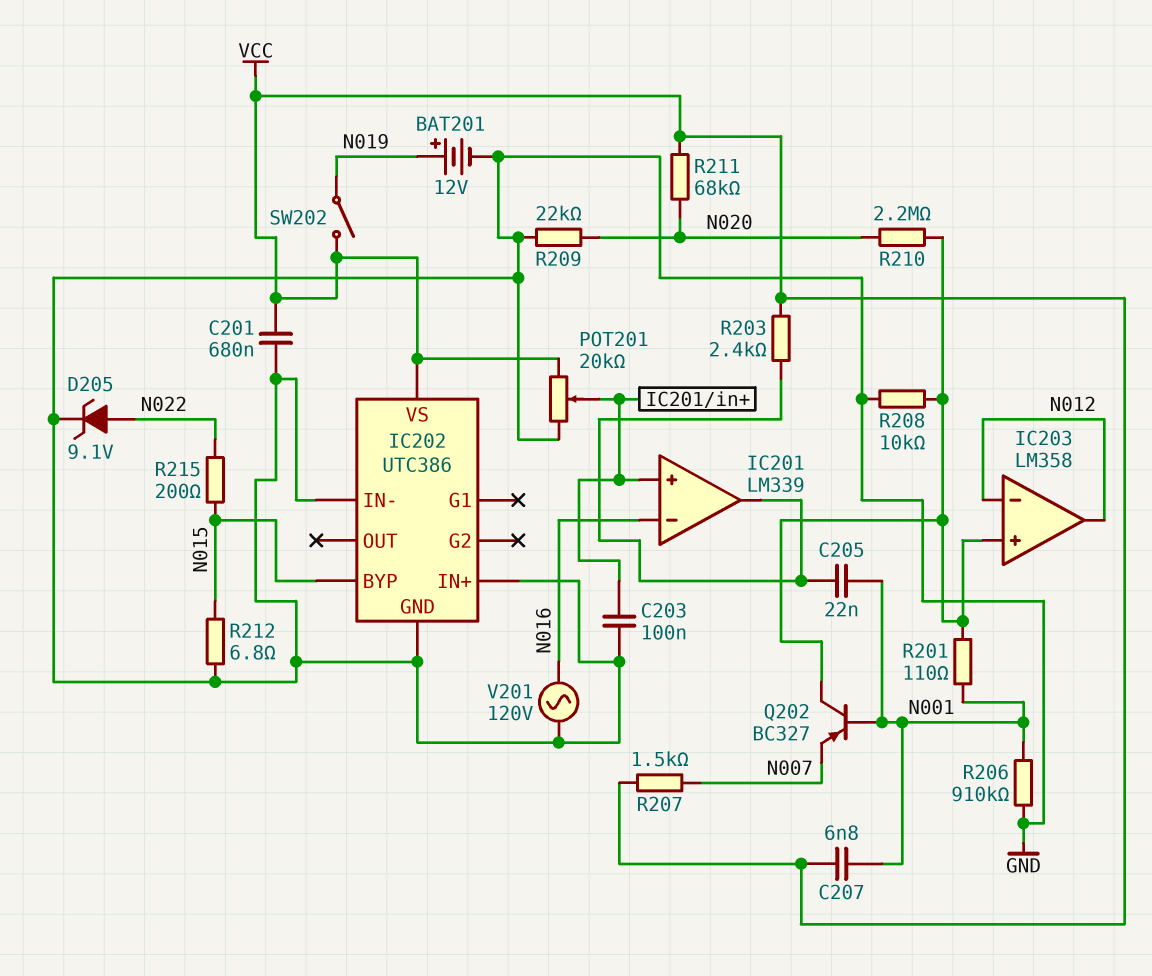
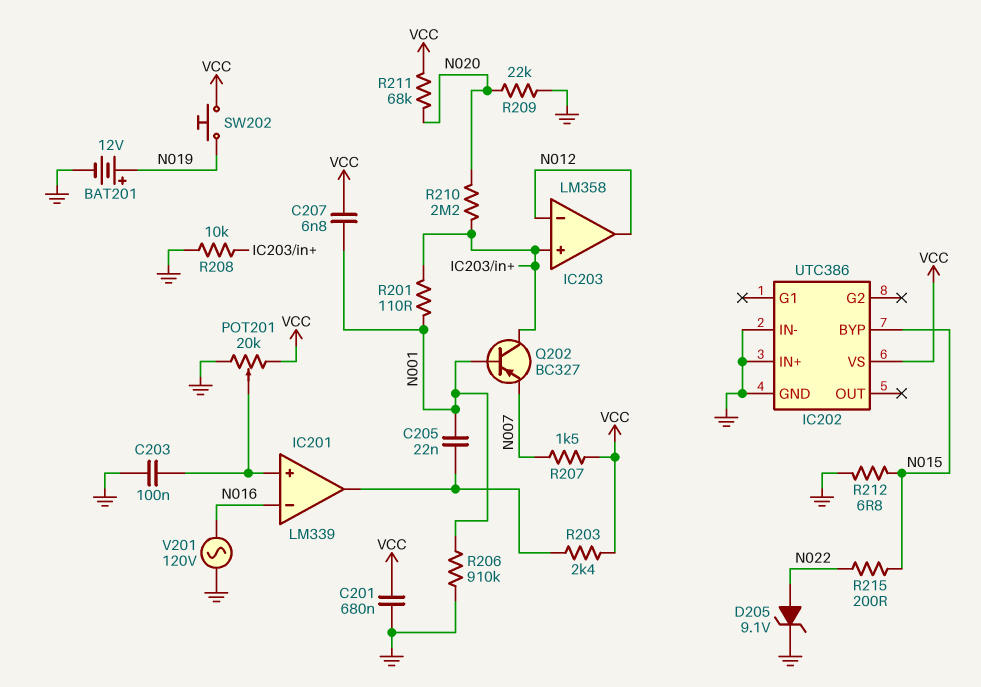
SW202: switch (N019, VCC) -> button (N019, VCC)

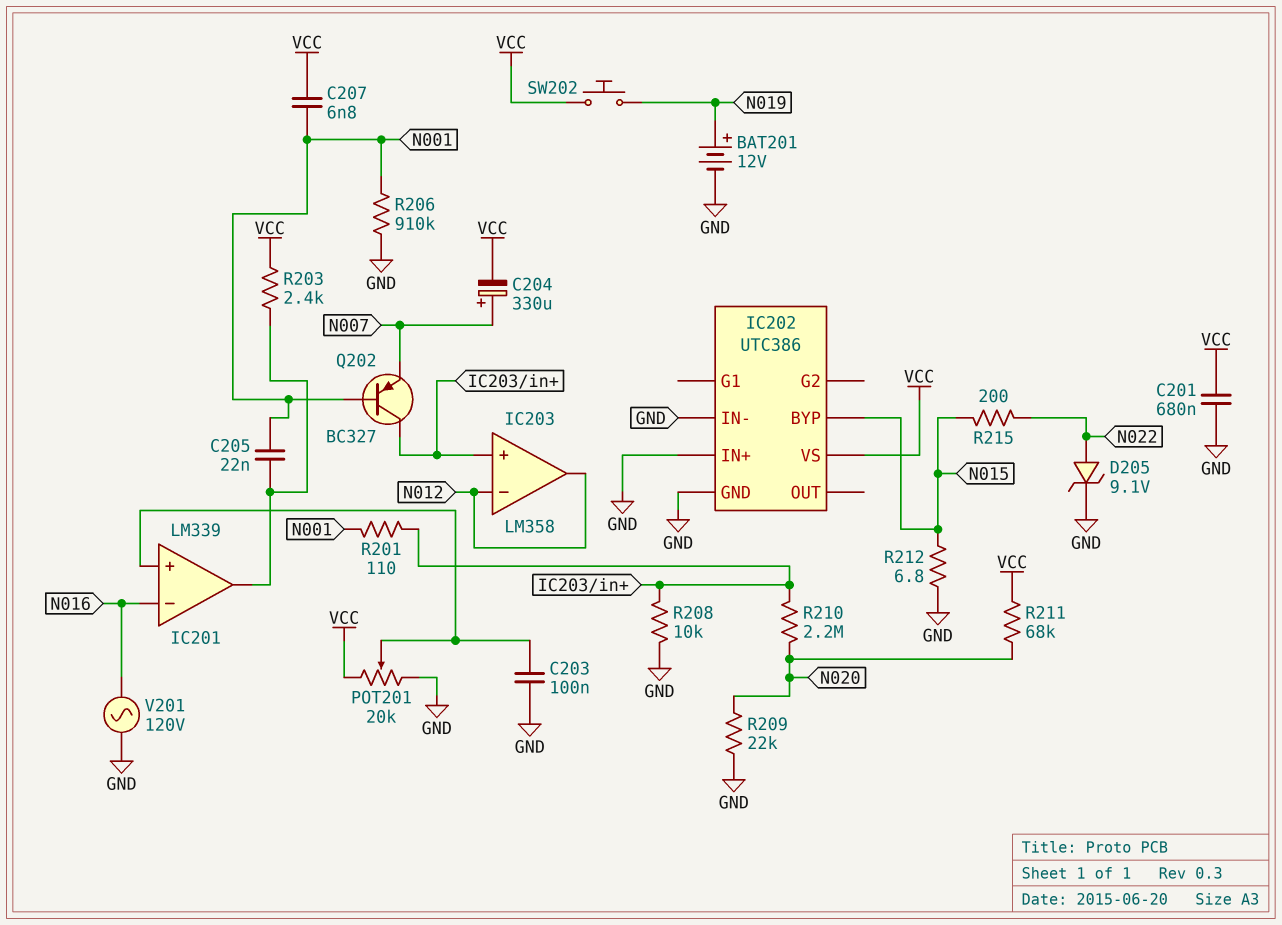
C204: none -> 330uF (plus N007, minus VCC)
R207: 1.5k (N007, VCC) -> none

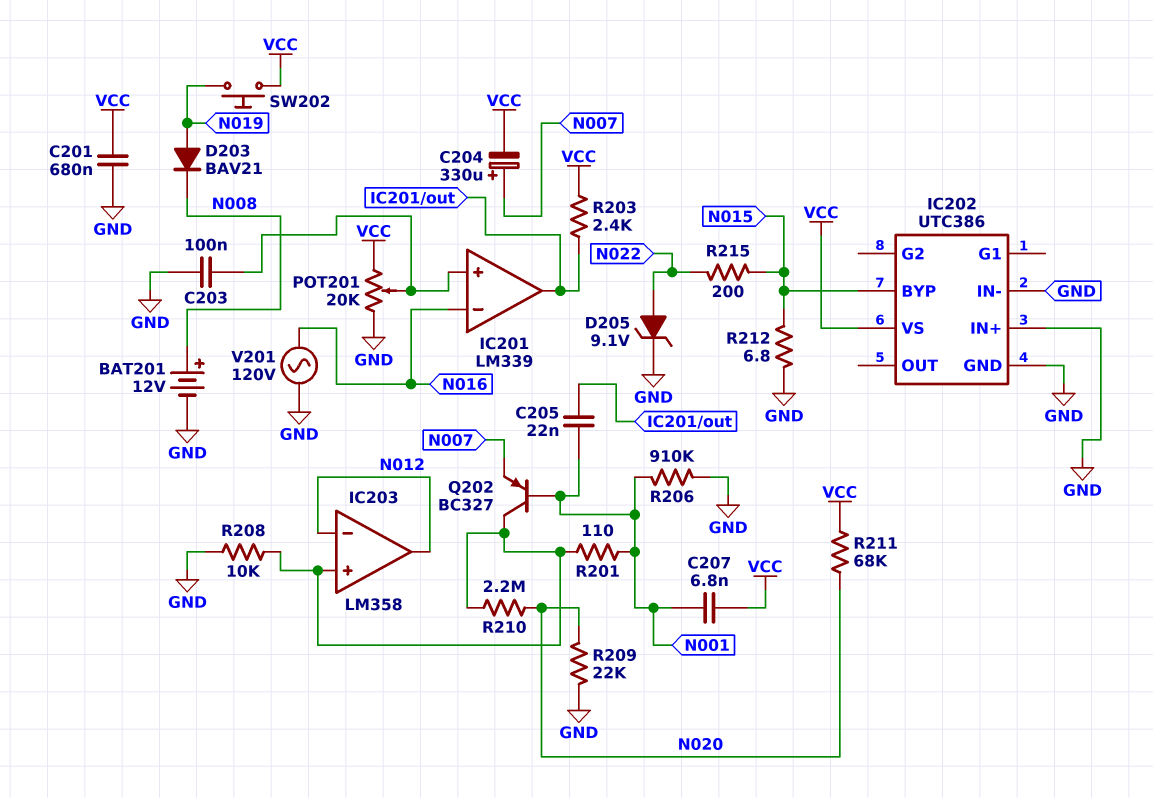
BAT201: 12V (plus N019, minus GND) -> 12V (plus N008, minus GND)
D203: none -> diode BAV21 (A N019, K N008)

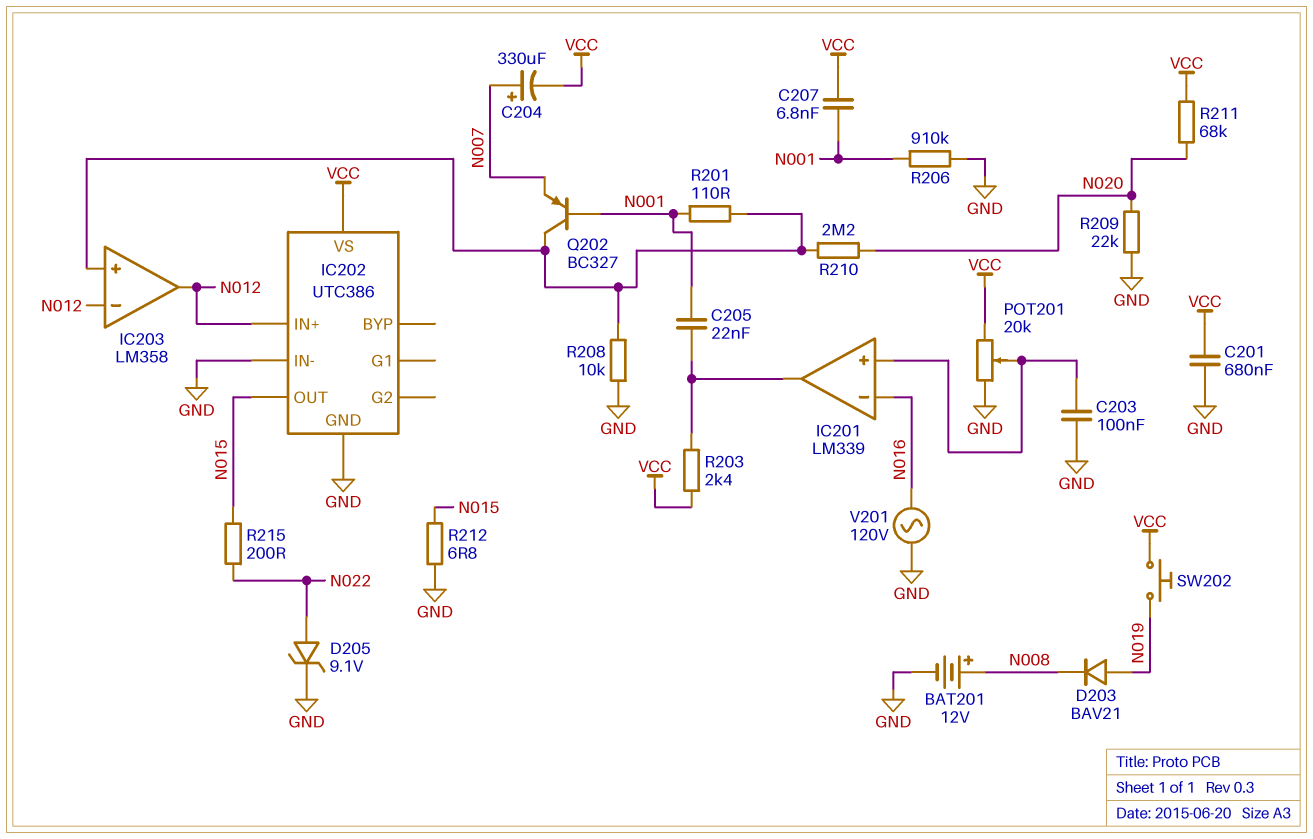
IC202 pin BYP: N015 -> none
IC202 pin IN+: GND -> N012
IC202 pin OUT: none -> N015

